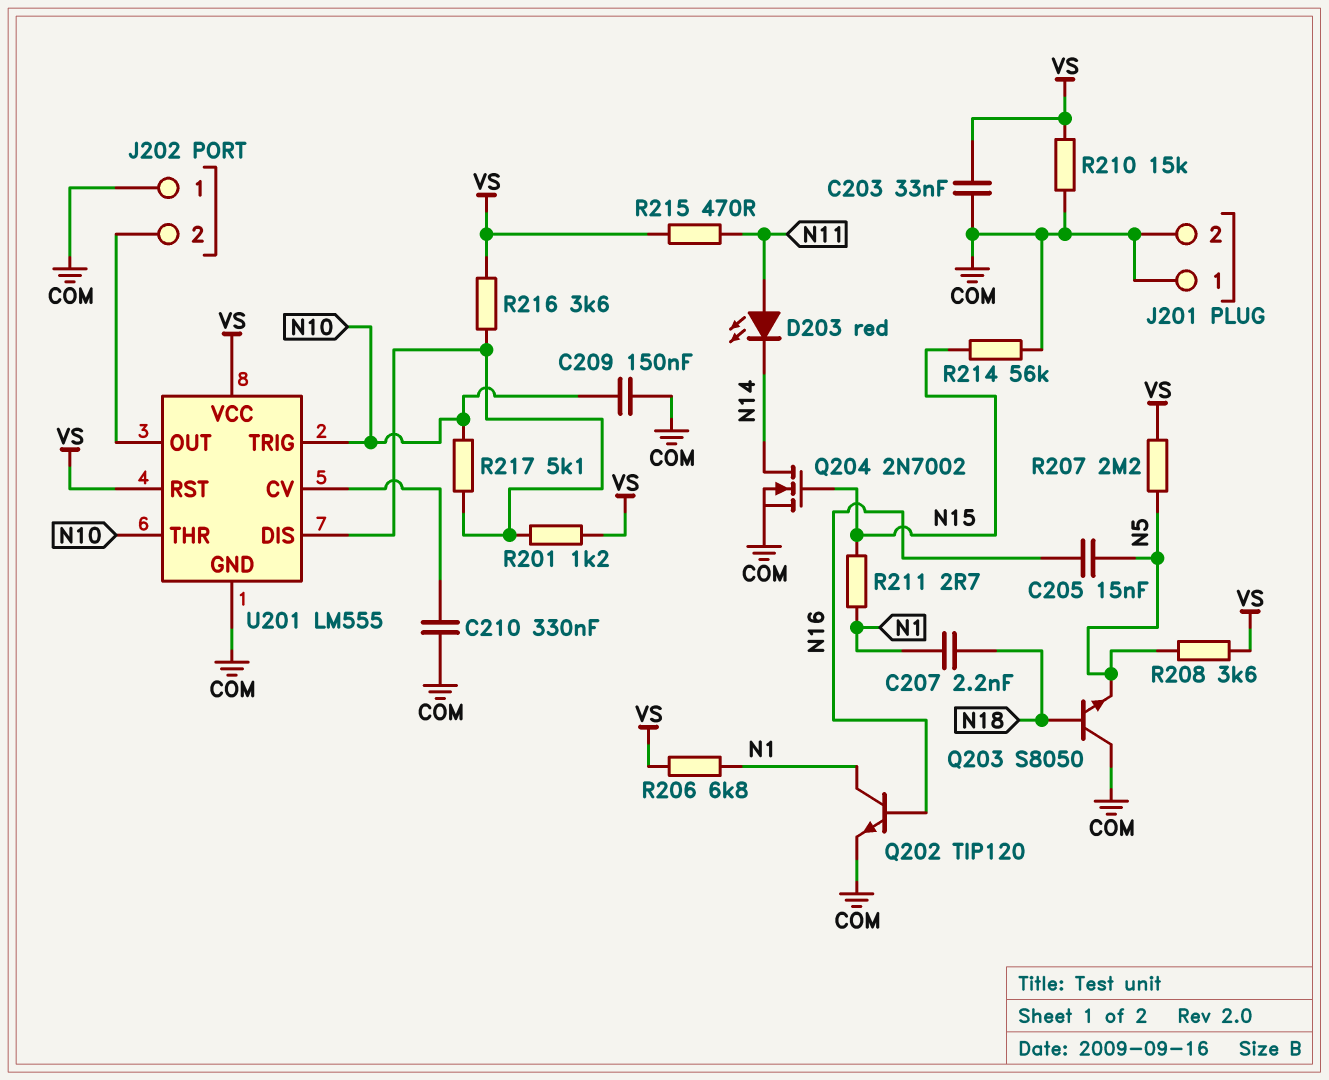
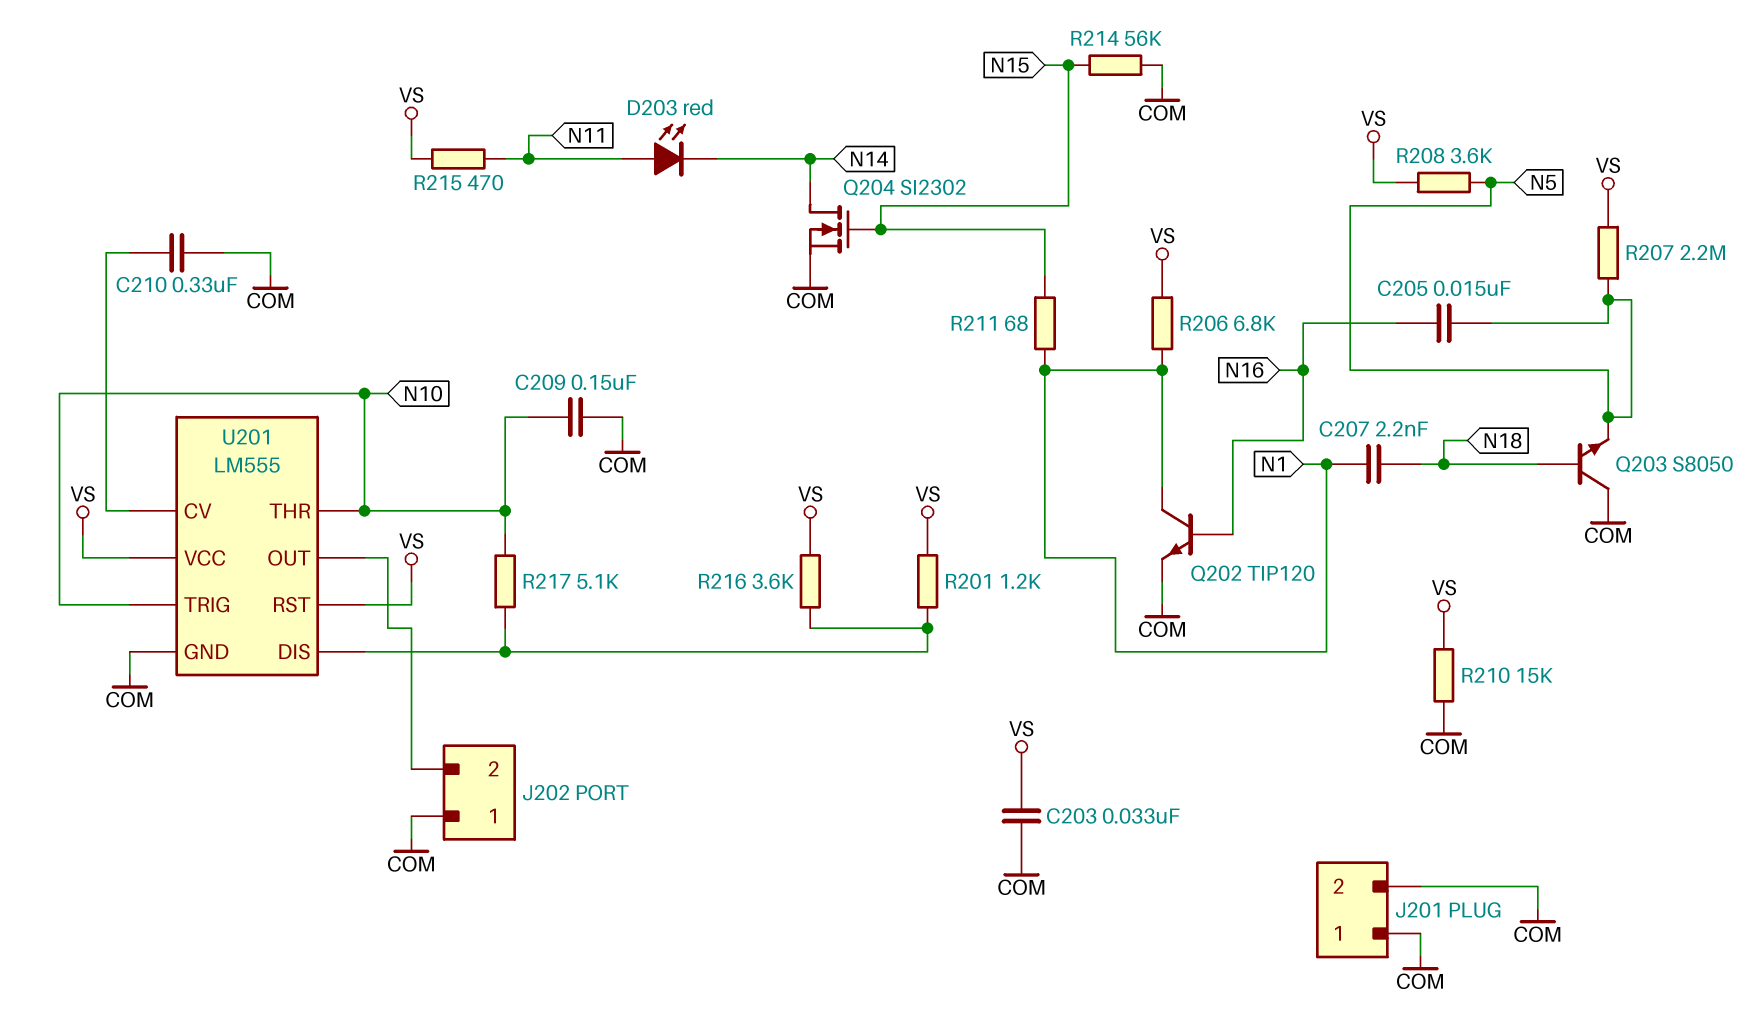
Q204: NMOS 2N7002 (G N15, D N14, S COM) -> NMOS SI2302 (G N15, D N14, S COM)
R211: 2.7 (N1, N15) -> 68 (N1, N15)

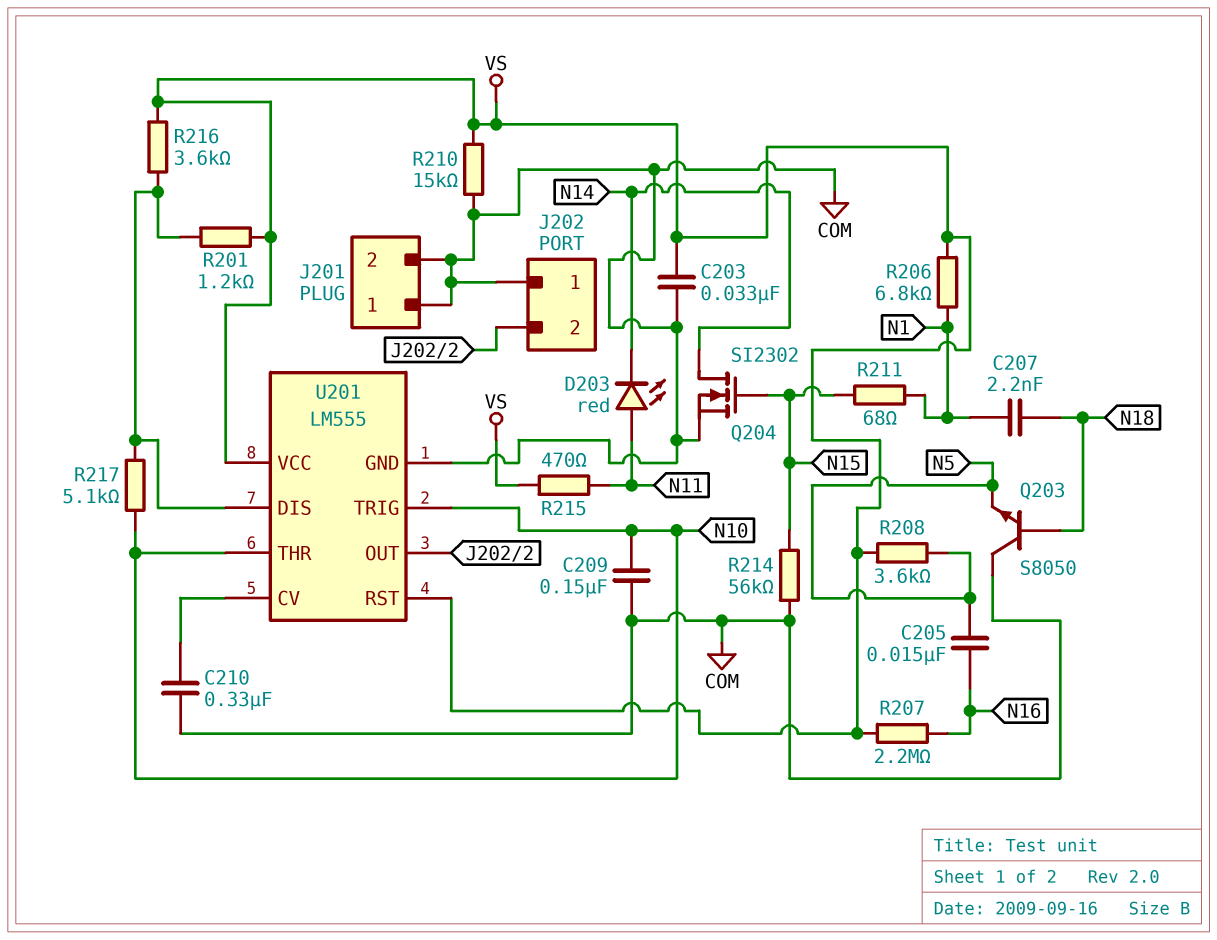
Q202: NPN TIP120 (B N16, C N1, E COM) -> none
R207: 2.2M (N5, VS) -> 2.2M (N16, VS)

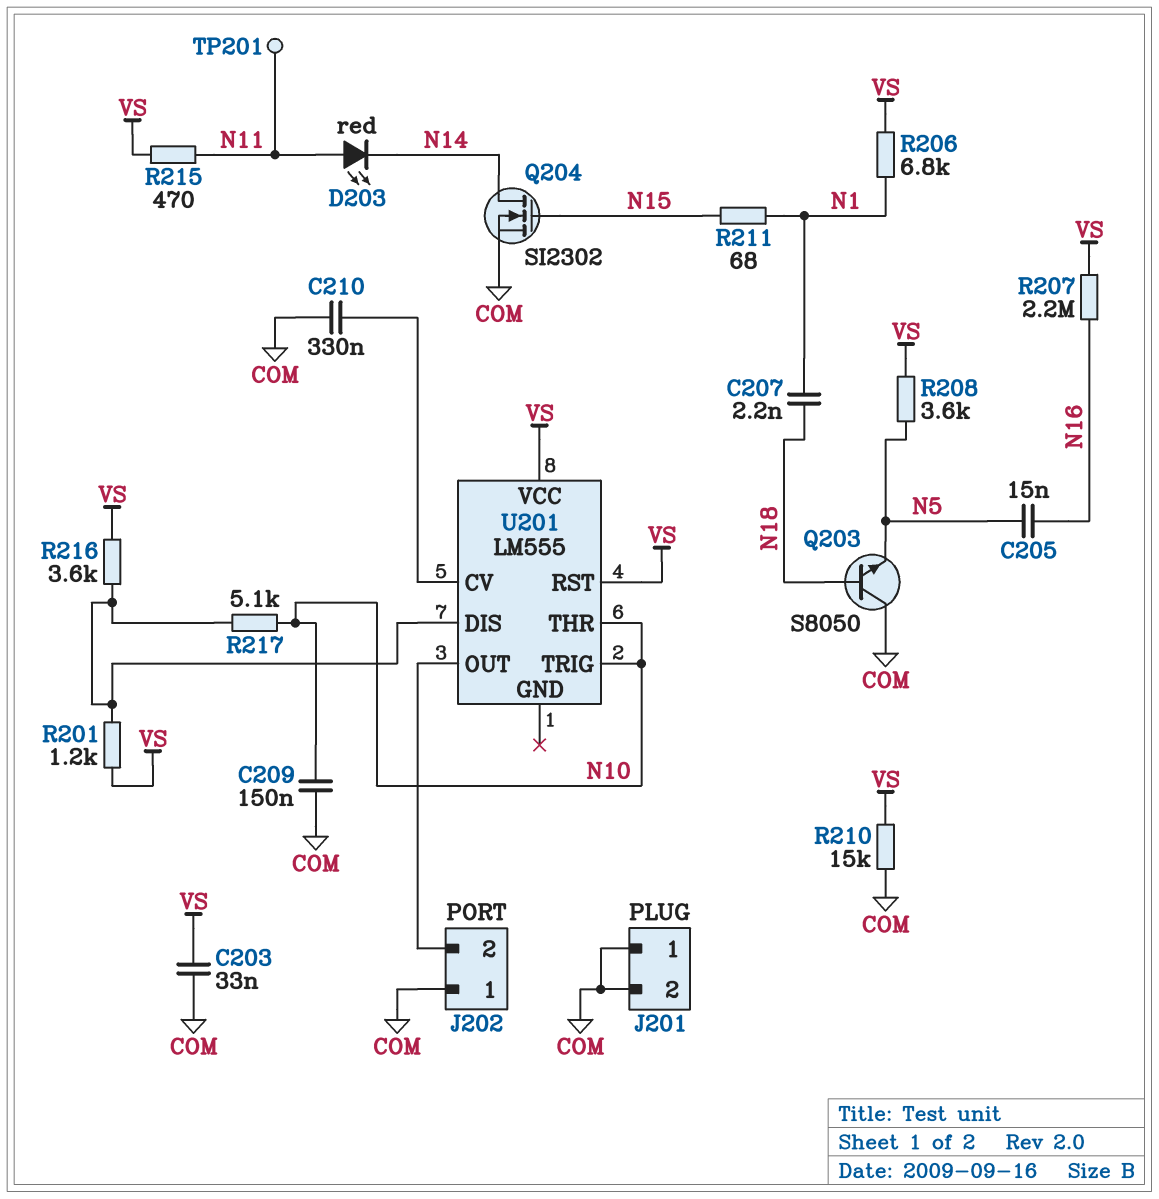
R214: 56k (COM, N15) -> none
TP201: none -> test point (N11)
U201 pin GND: COM -> none

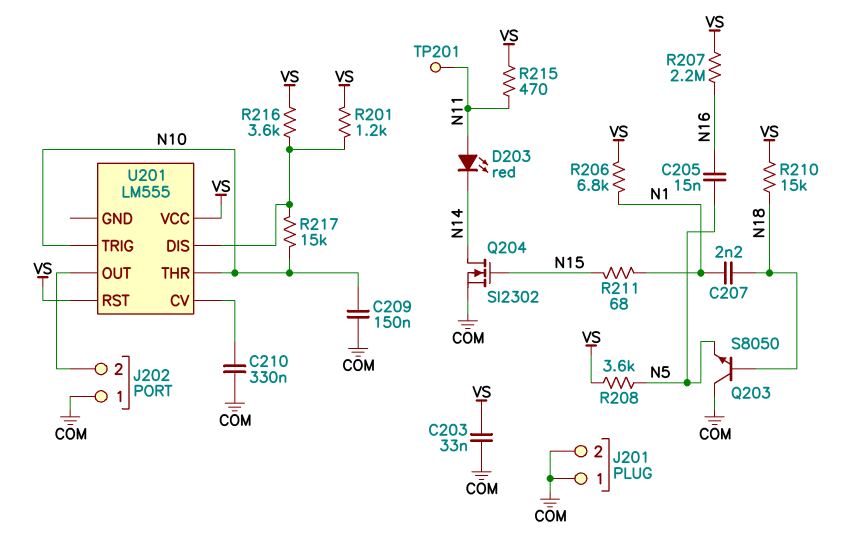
R210: 15k (COM, VS) -> 15k (N18, VS)
R217: 5.1k (N10, U201/DIS) -> 15k (N10, U201/DIS)

